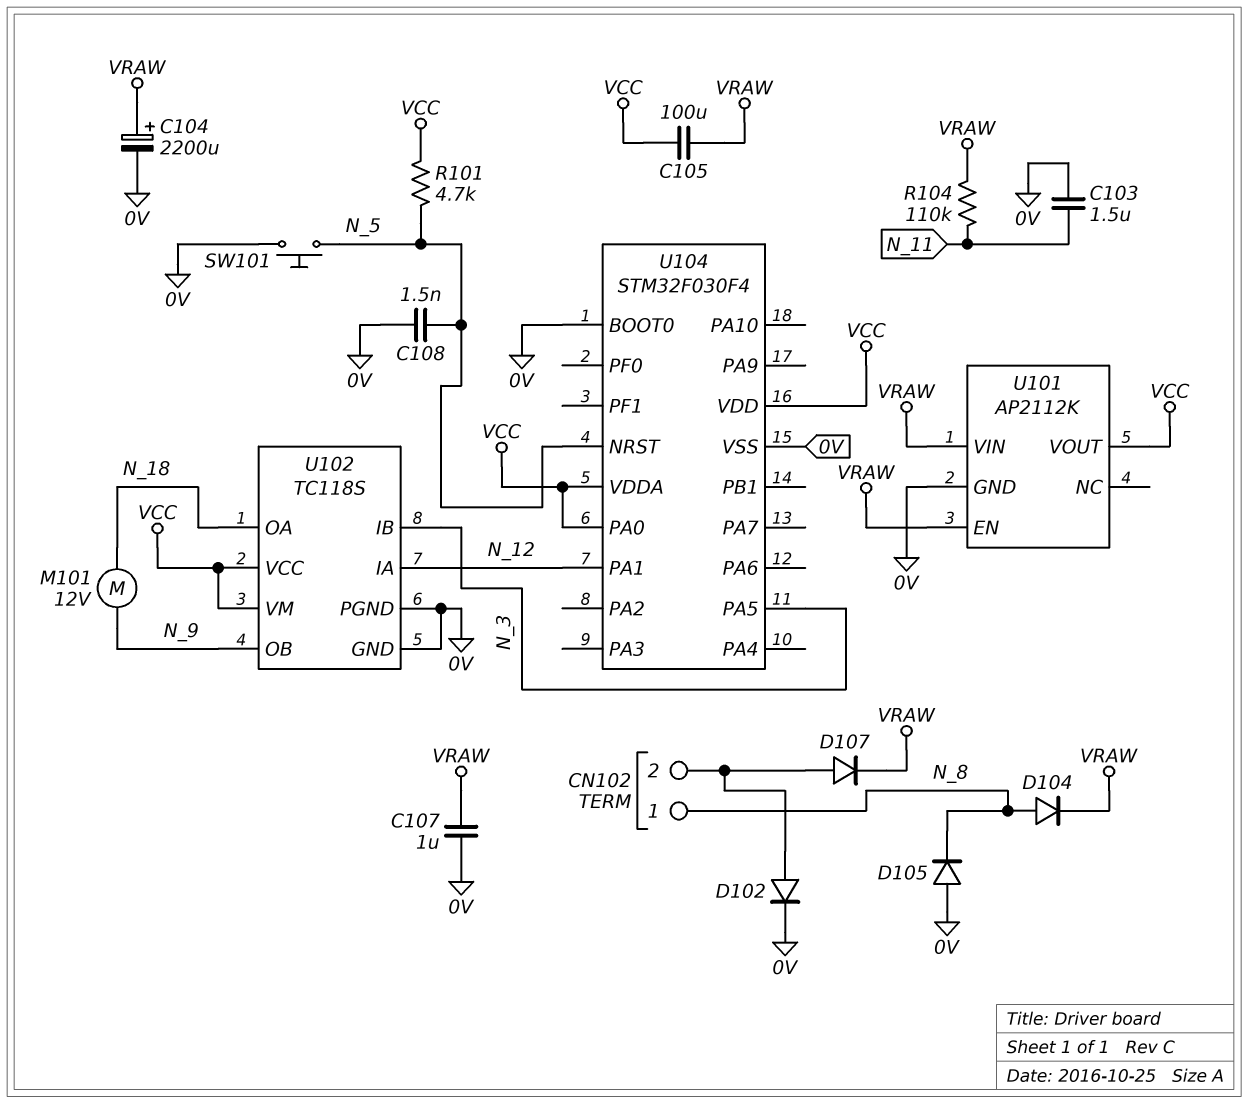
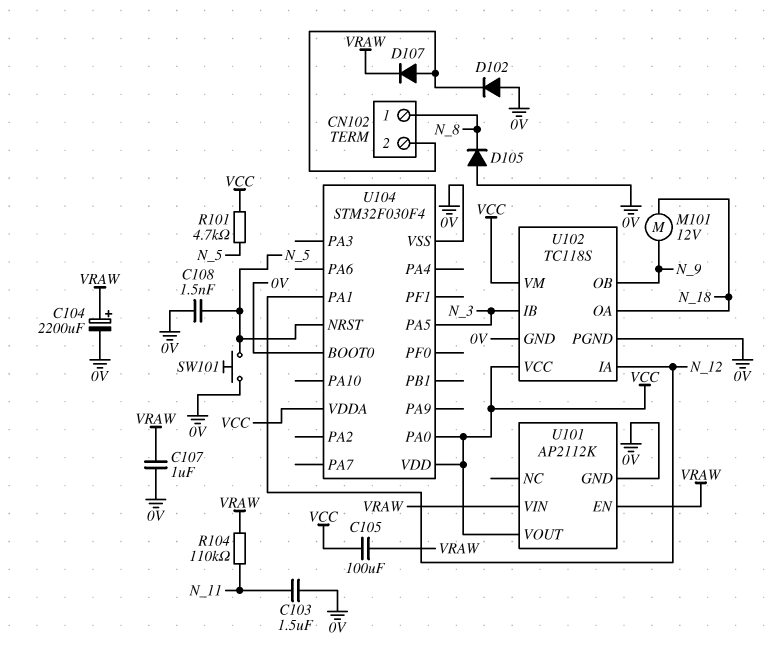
D102: diode (A CN102/2, K 0V) -> diode (A 0V, K CN102/2)
D104: diode (A N_8, K VRAW) -> none

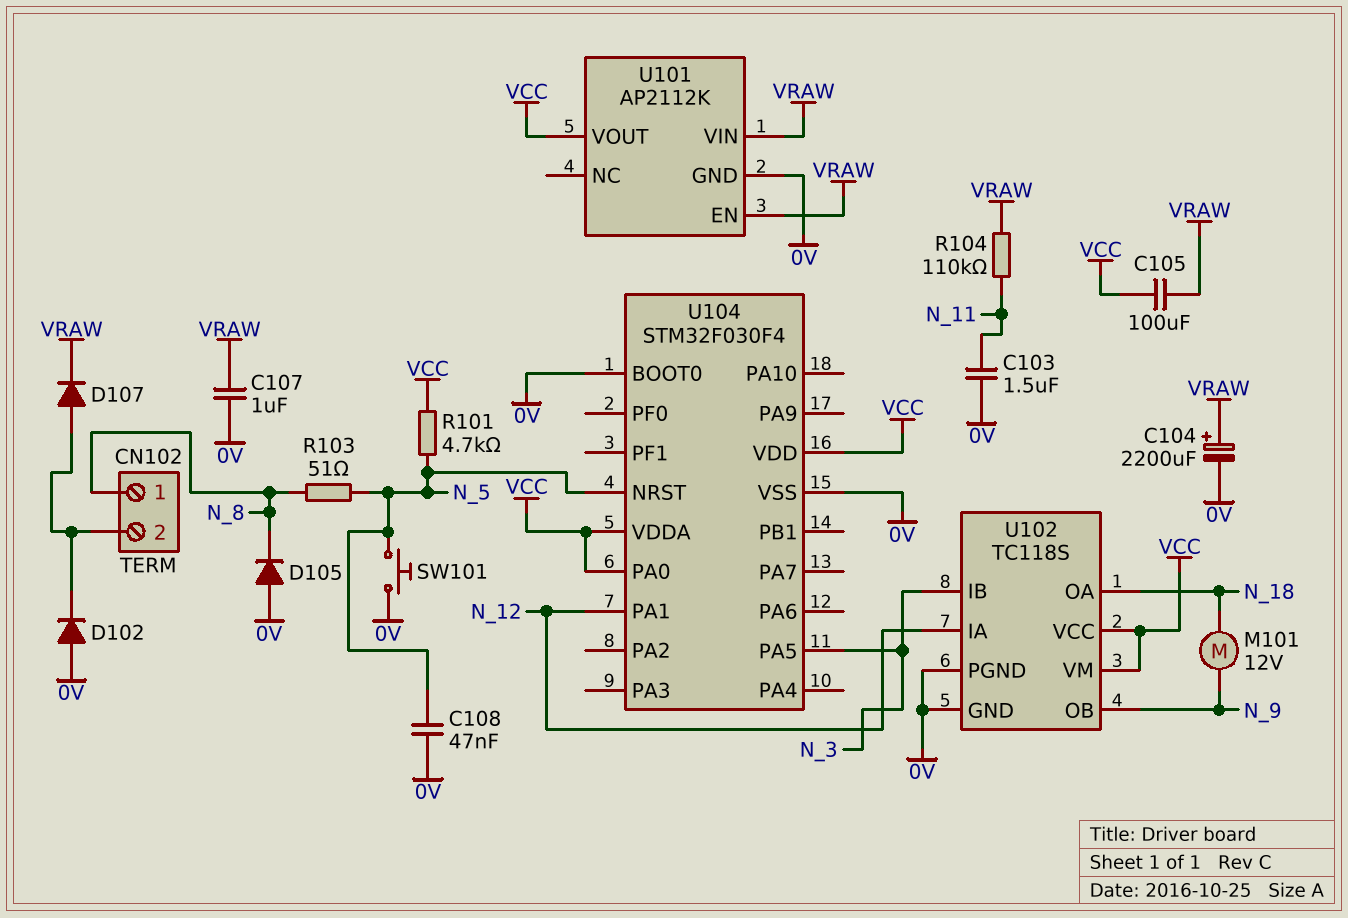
C108: 1.5nF (0V, N_5) -> 47nF (0V, N_5)
R103: none -> 51 (N_5, N_8)

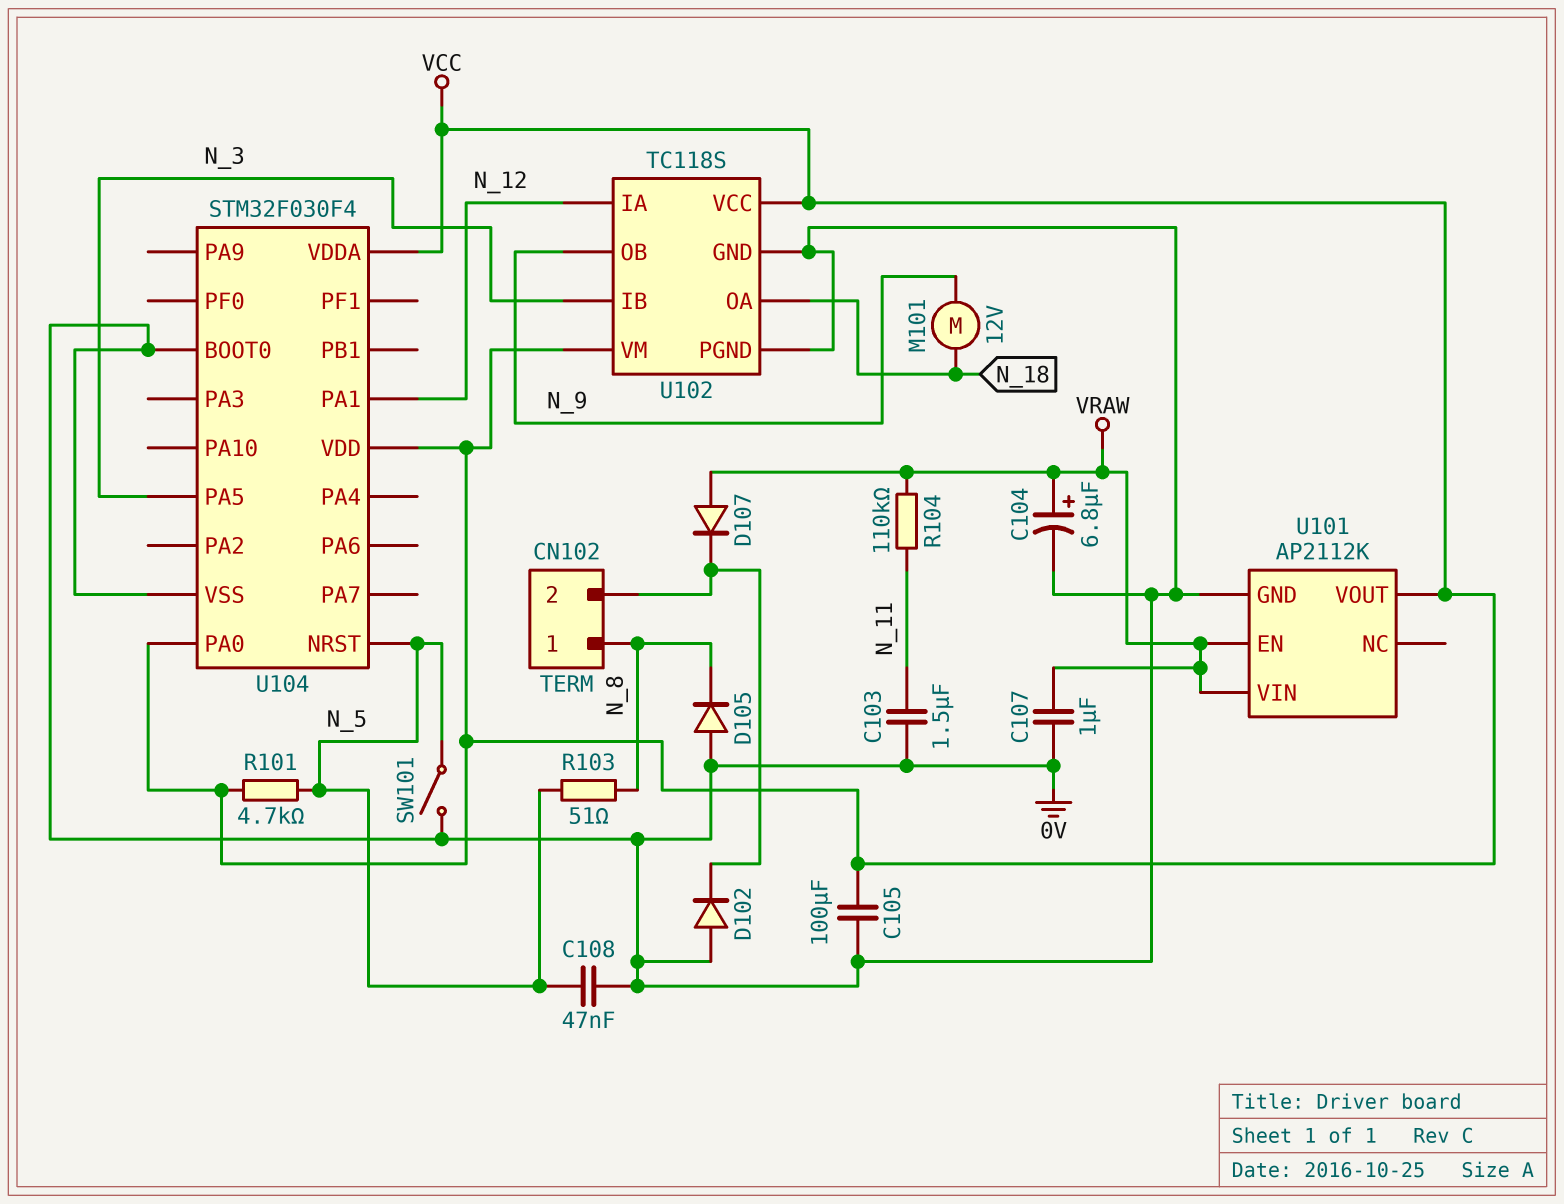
C104: 2200uF (plus VRAW, minus 0V) -> 6.8uF (plus VRAW, minus 0V)
C105: 100uF (VCC, VRAW) -> 100uF (0V, VCC)
D107: diode (A CN102/2, K VRAW) -> diode (A VRAW, K CN102/2)
SW101: button (0V, N_5) -> switch (0V, N_5)

